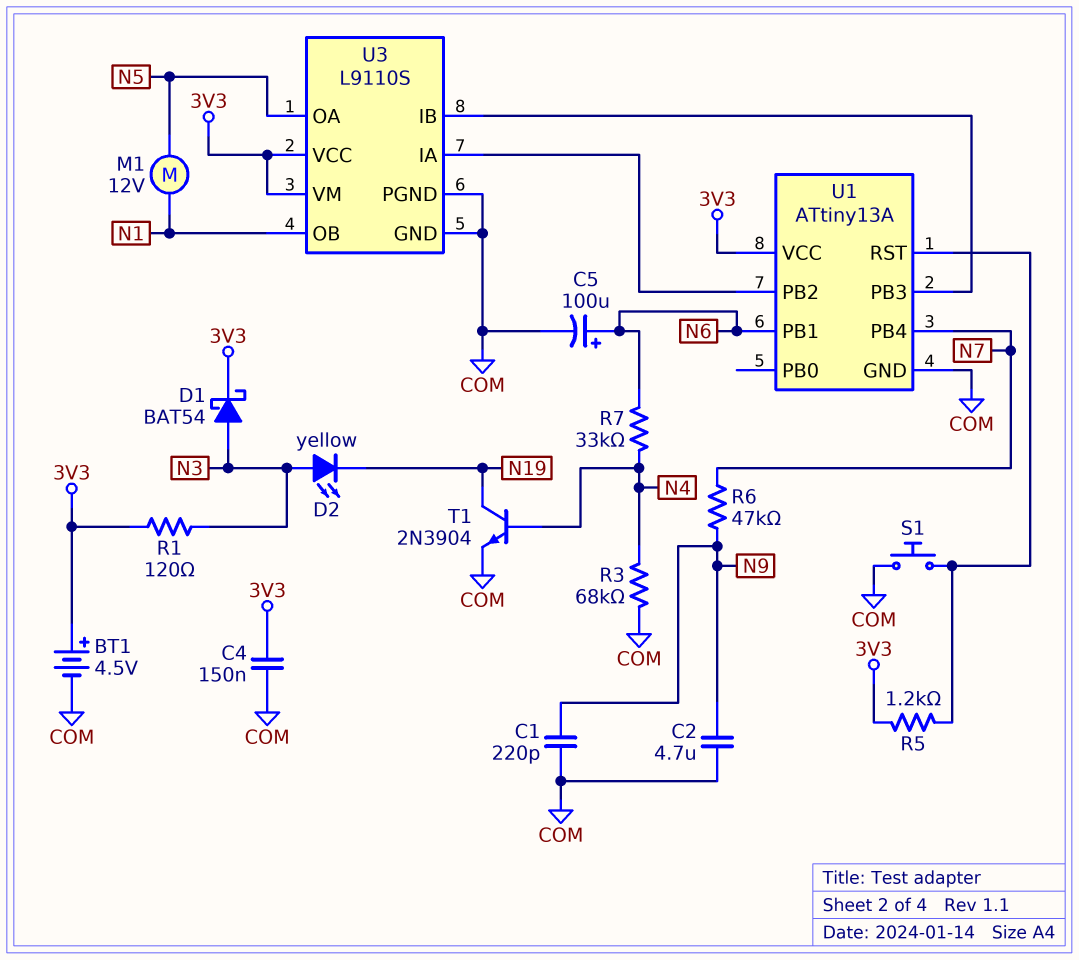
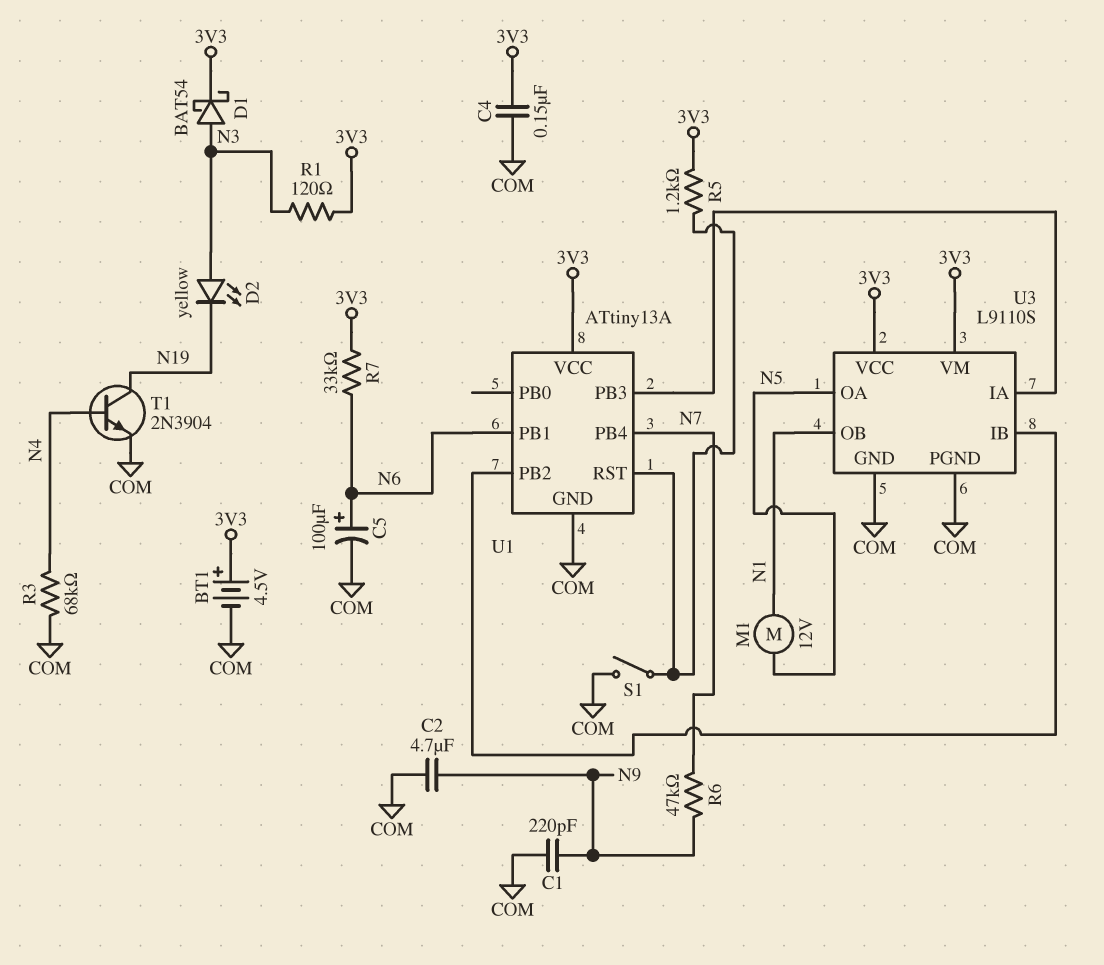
R7: 33k (N4, N6) -> 33k (3V3, N6)
S1: button (COM, U1/RST) -> switch (COM, U1/RST)
U3 pin IA: U1/PB2 -> U1/PB3
U3 pin IB: U1/PB3 -> U1/PB2

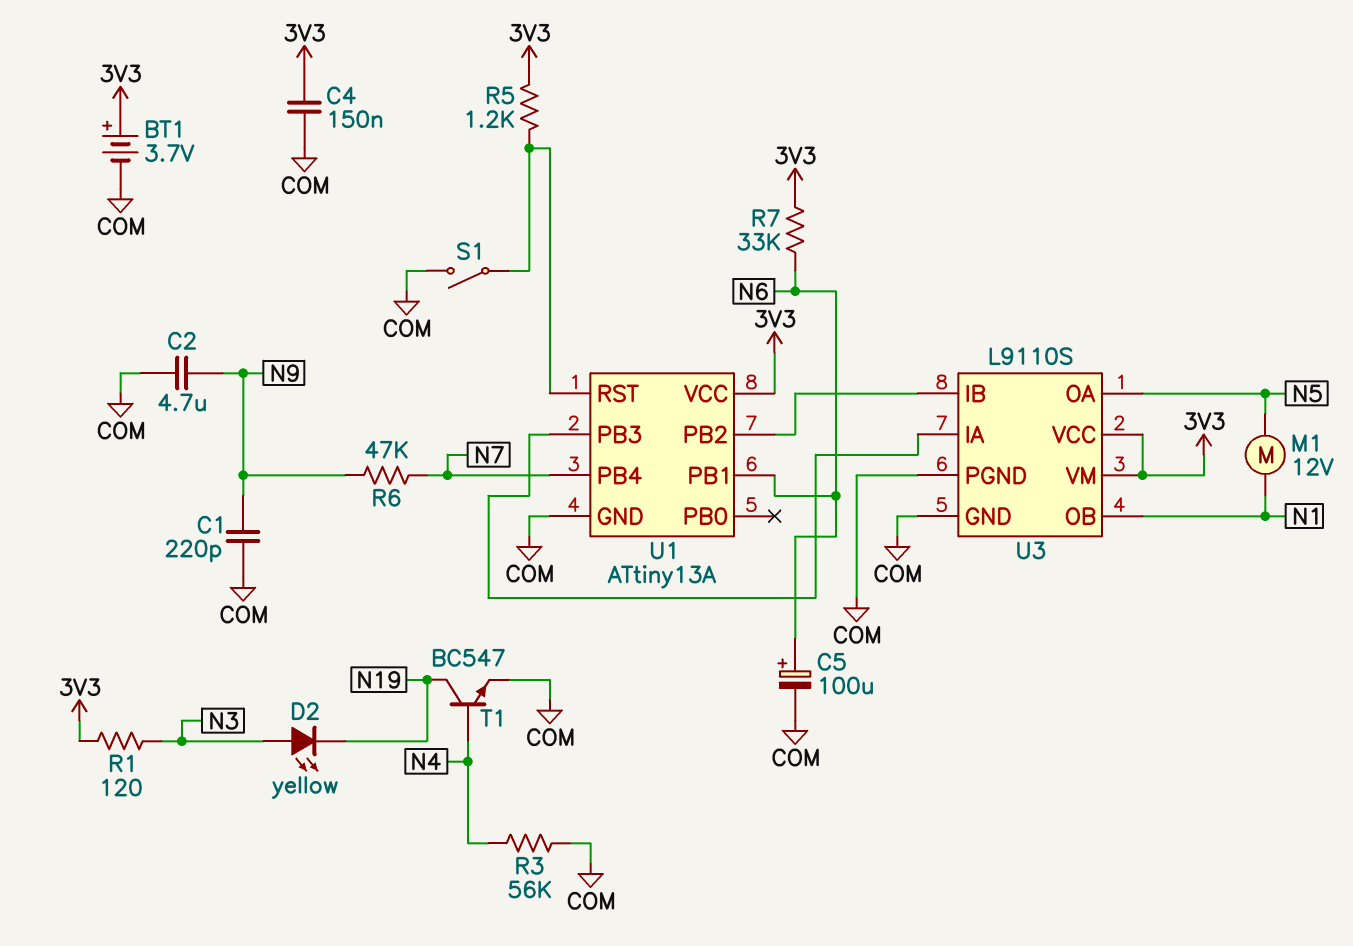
BT1: 4.5V (plus 3V3, minus COM) -> 3.7V (plus 3V3, minus COM)
D1: schottky BAT54 (A N3, K 3V3) -> none
R3: 68k (COM, N4) -> 56k (COM, N4)
T1: NPN 2N3904 (B N4, C N19, E COM) -> NPN BC547 (B N4, C N19, E COM)

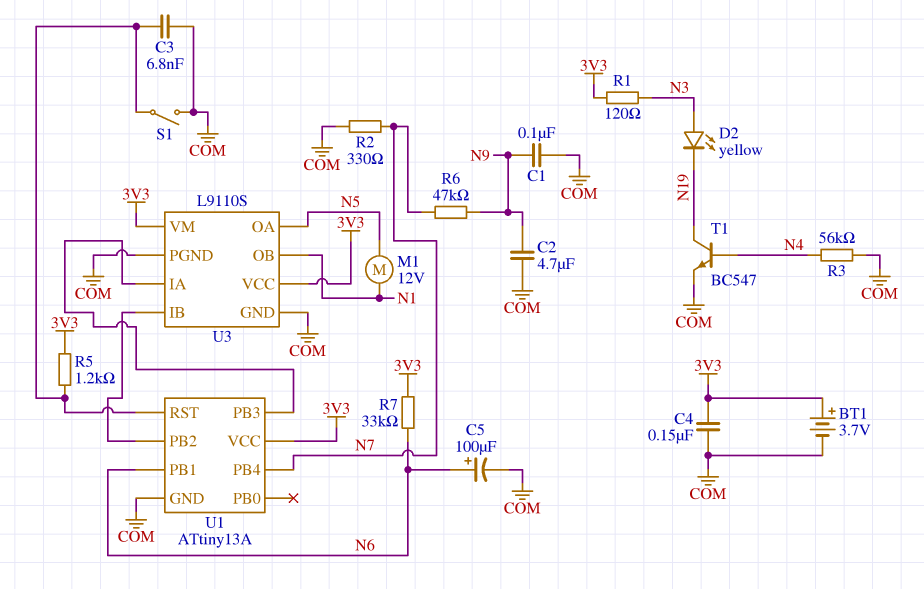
C1: 220pF (COM, N9) -> 100nF (COM, N9)
C3: none -> 6.8nF (COM, U1/RST)
R2: none -> 330 (COM, N7)

